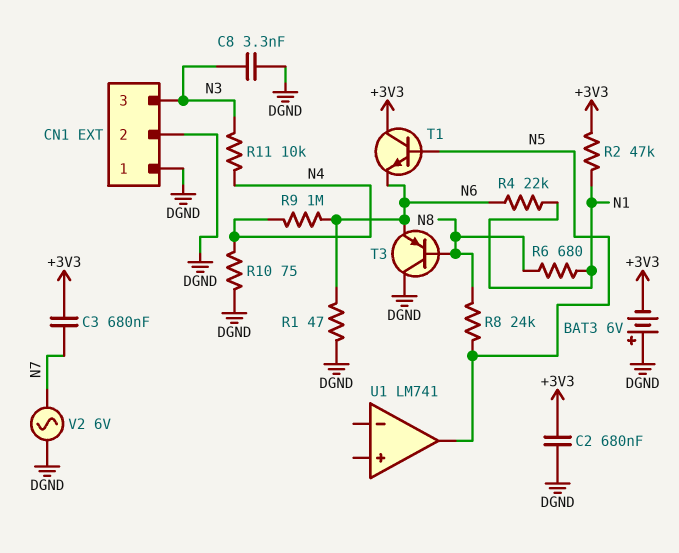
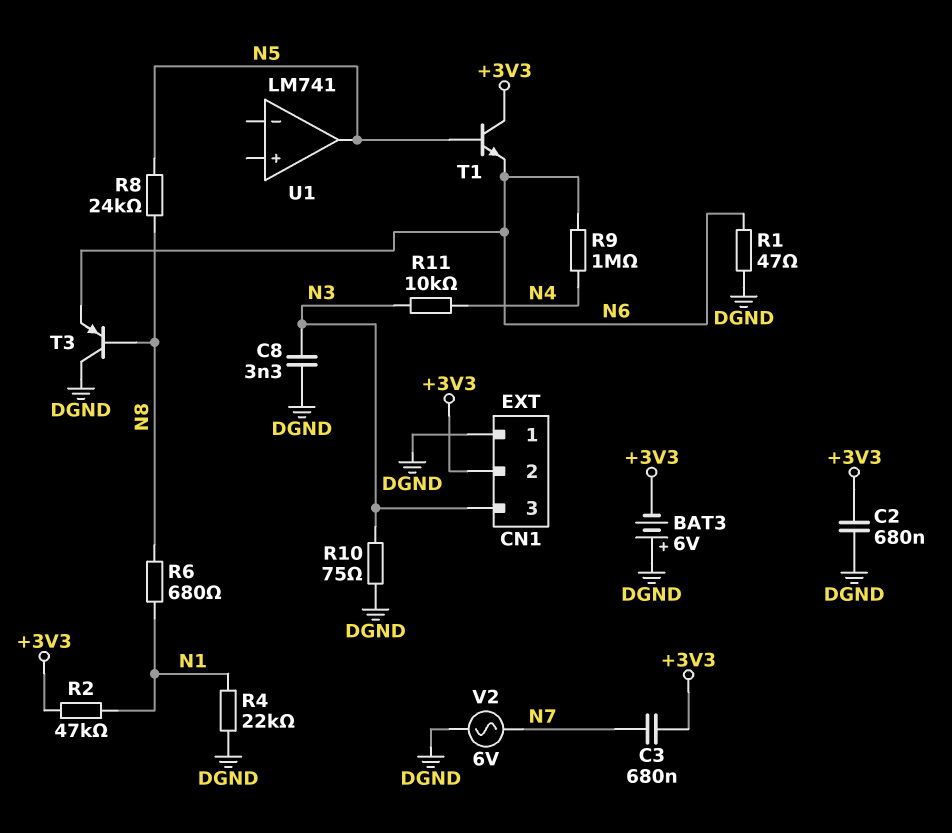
CN1 pin 2: DGND -> +3V3
R4: 22k (N1, N6) -> 22k (DGND, N1)
R10: 75 (DGND, N4) -> 75 (DGND, N3)

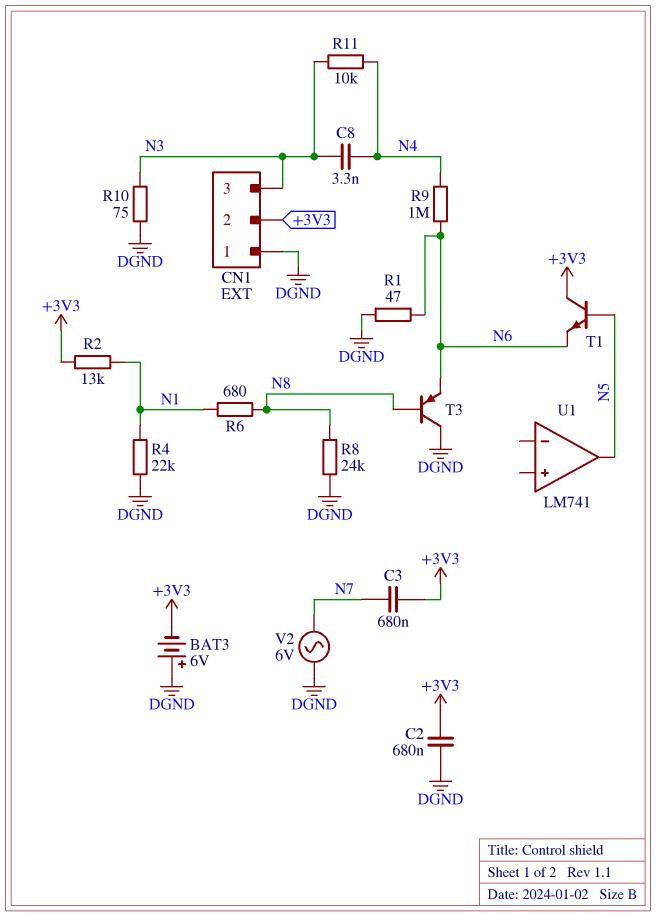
C8: 3.3nF (DGND, N3) -> 3.3nF (N3, N4)
R2: 47k (+3V3, N1) -> 13k (+3V3, N1)
R8: 24k (N5, N8) -> 24k (DGND, N8)

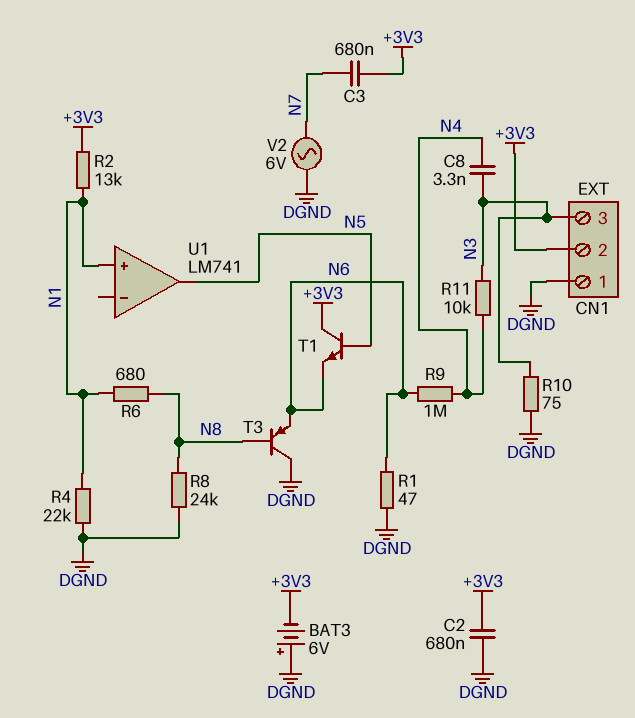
U1 pin in+: none -> N1

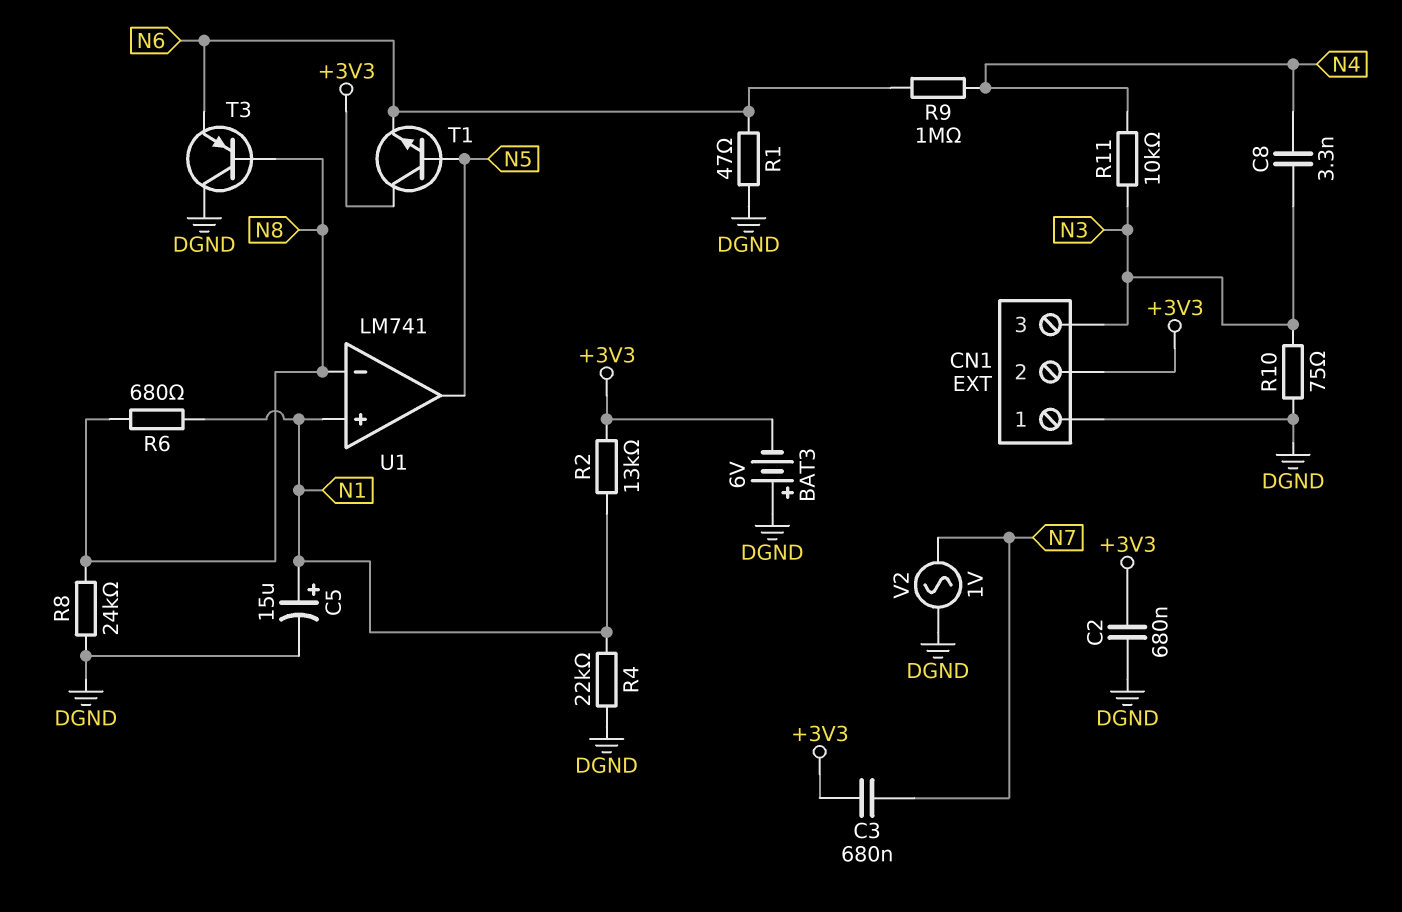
C5: none -> 15uF (plus N1, minus DGND)
U1 pin in-: none -> N8
V2: AC 6V (DGND, N7) -> AC 1V (DGND, N7)

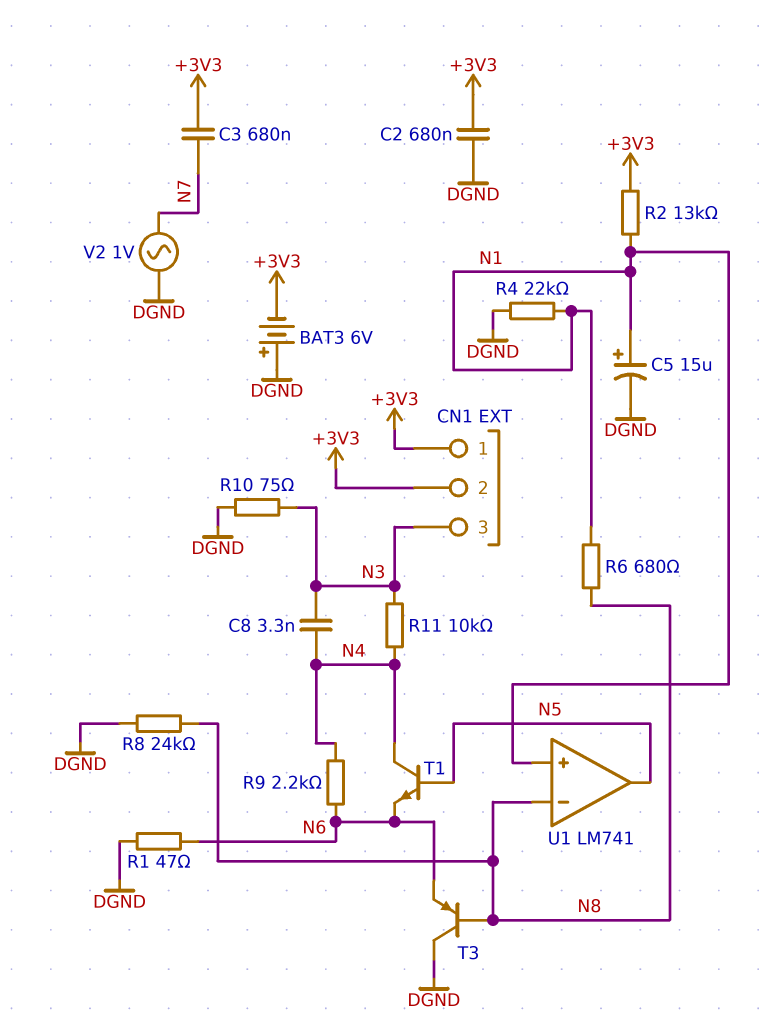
CN1 pin 1: DGND -> +3V3
R9: 1M (N4, N6) -> 2.2k (N4, N6)
T1: NPN (B N5, C +3V3, E N6) -> NPN (B N5, C N4, E N6)

